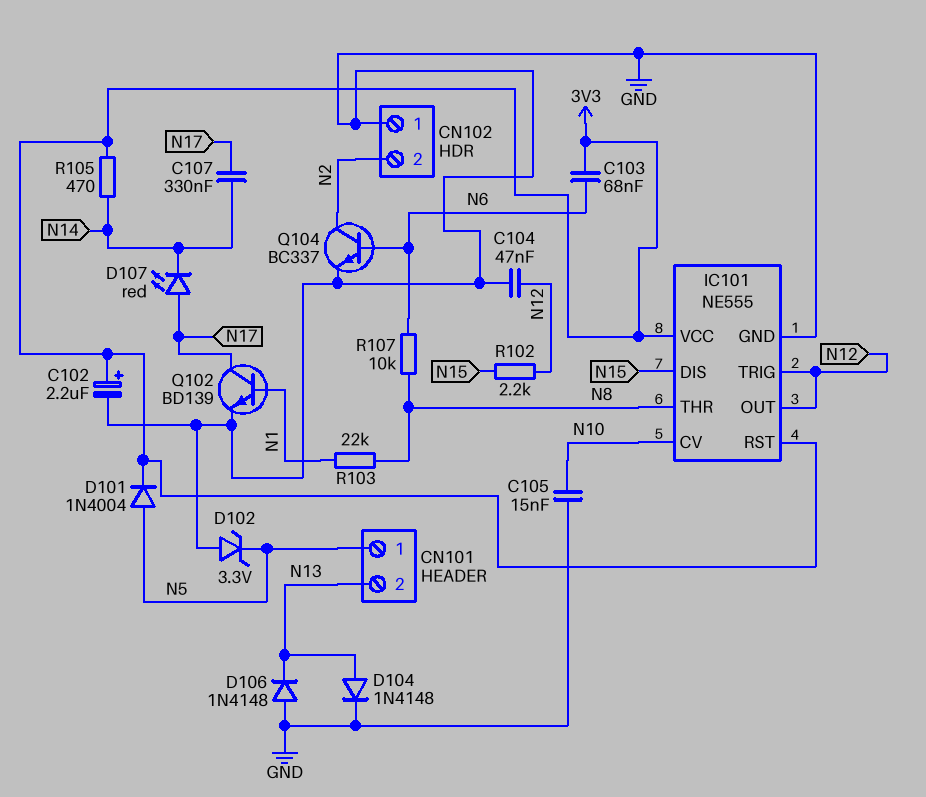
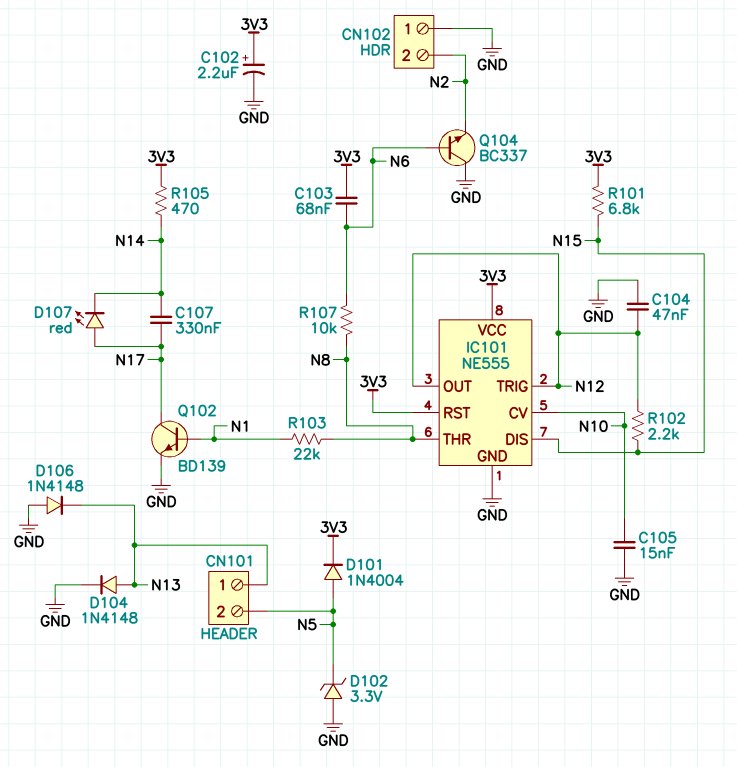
CN101 pin 1: N5 -> N13
CN101 pin 2: N13 -> N5
Q104: NPN BC337 (B N6, C N2, E GND) -> NPN BC337 (B N6, C GND, E N2)
R101: none -> 6.8k (3V3, N15)

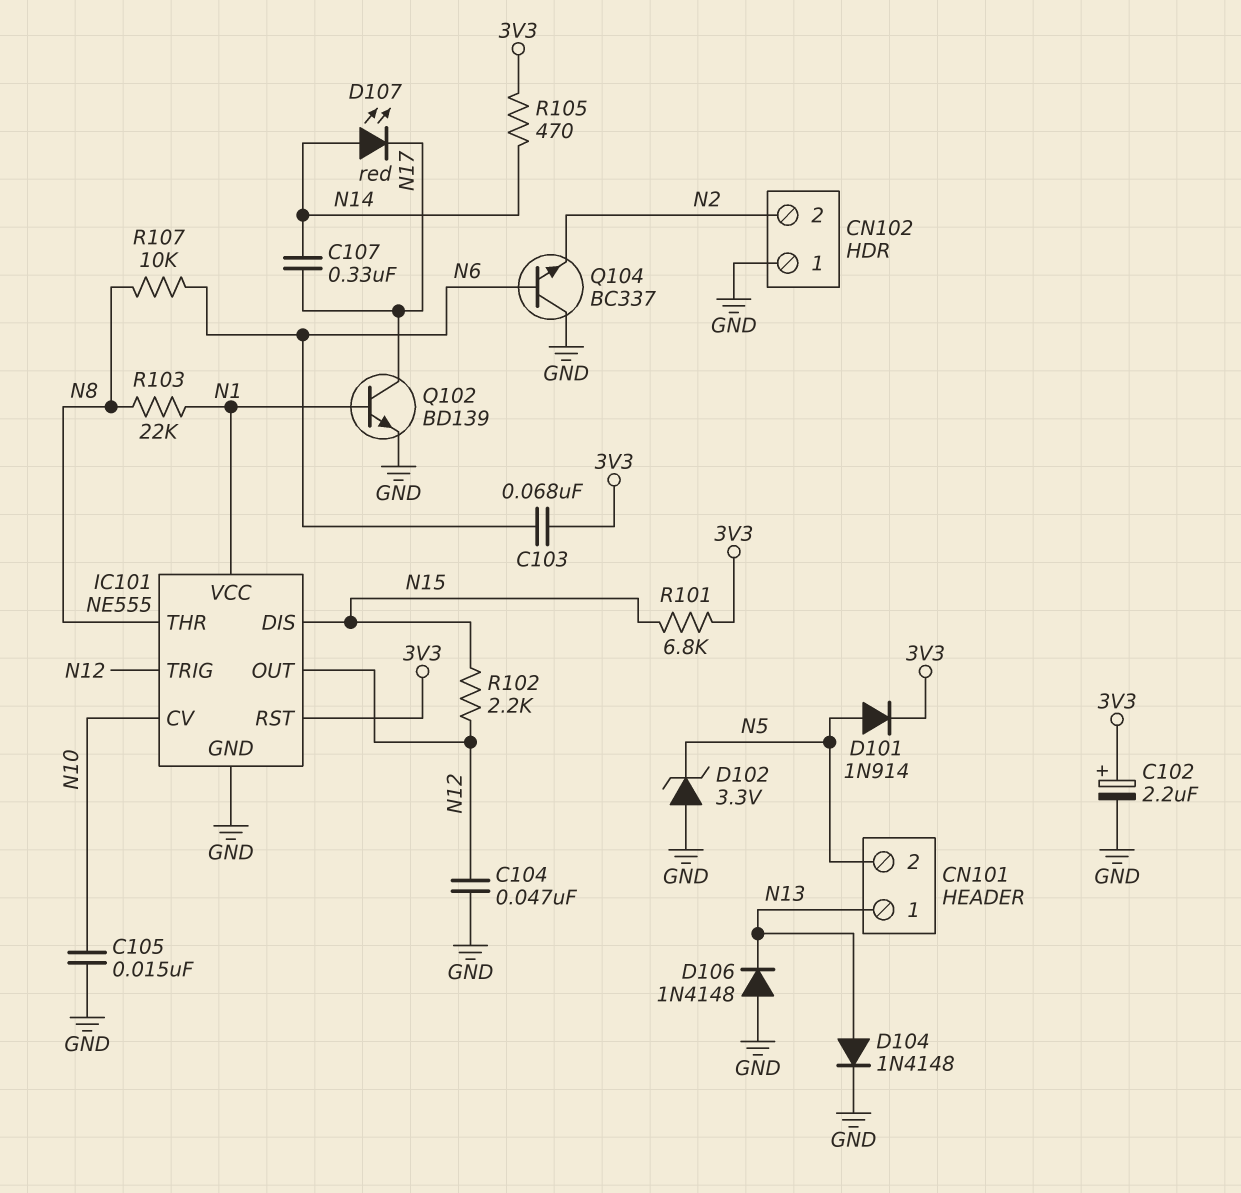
D101: diode 1N4004 (A N5, K 3V3) -> diode 1N914 (A N5, K 3V3)
D107: LED red (A N17, K N14) -> LED red (A N14, K N17)
IC101 pin VCC: 3V3 -> N1

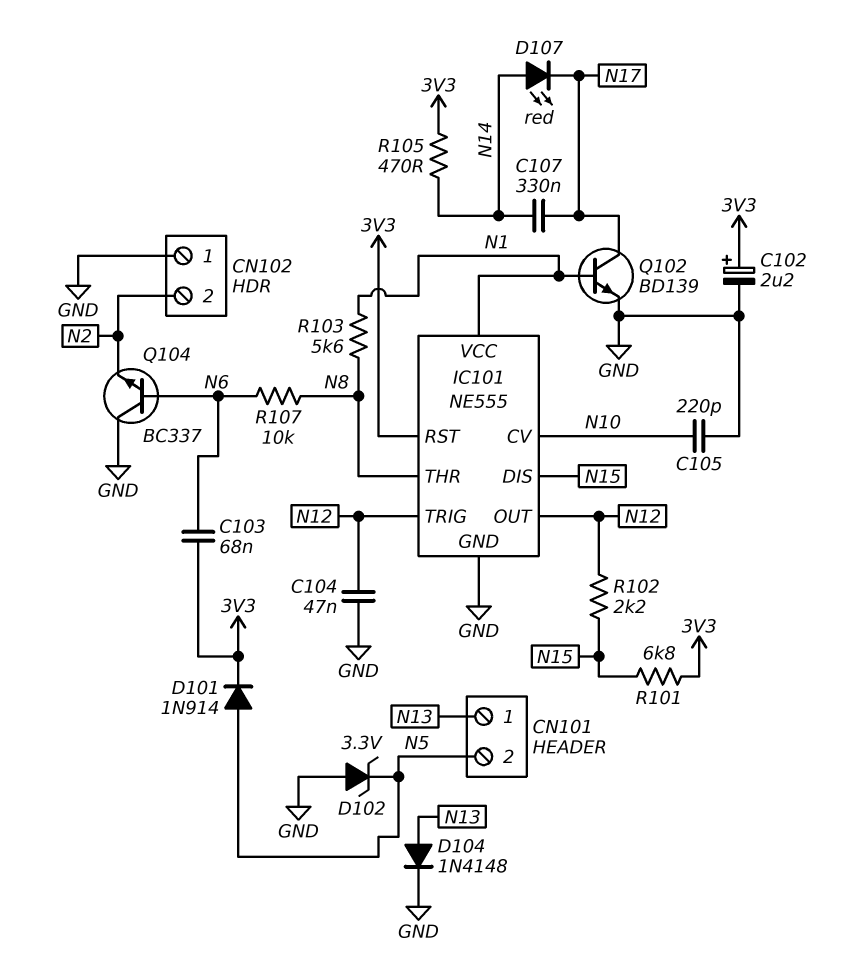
C105: 15nF (GND, N10) -> 220pF (GND, N10)
D106: diode 1N4148 (A GND, K N13) -> none
R103: 22k (N1, N8) -> 5.6k (N1, N8)

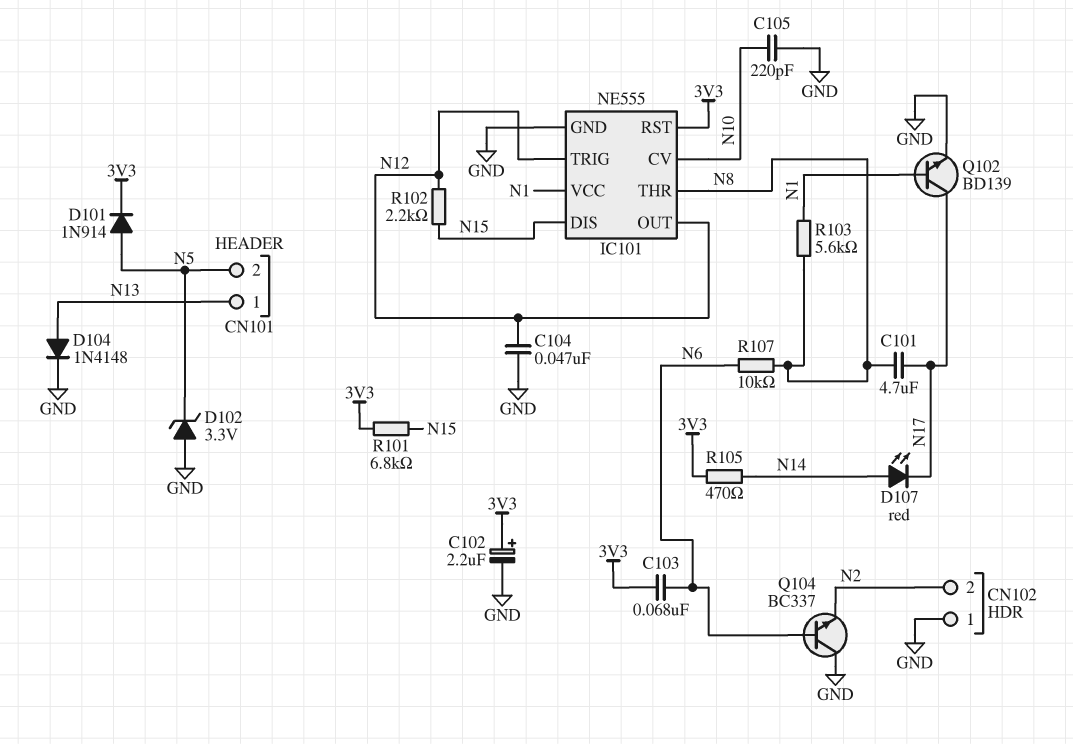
C101: none -> 4.7uF (N8, N17)
C107: 330nF (N14, N17) -> none

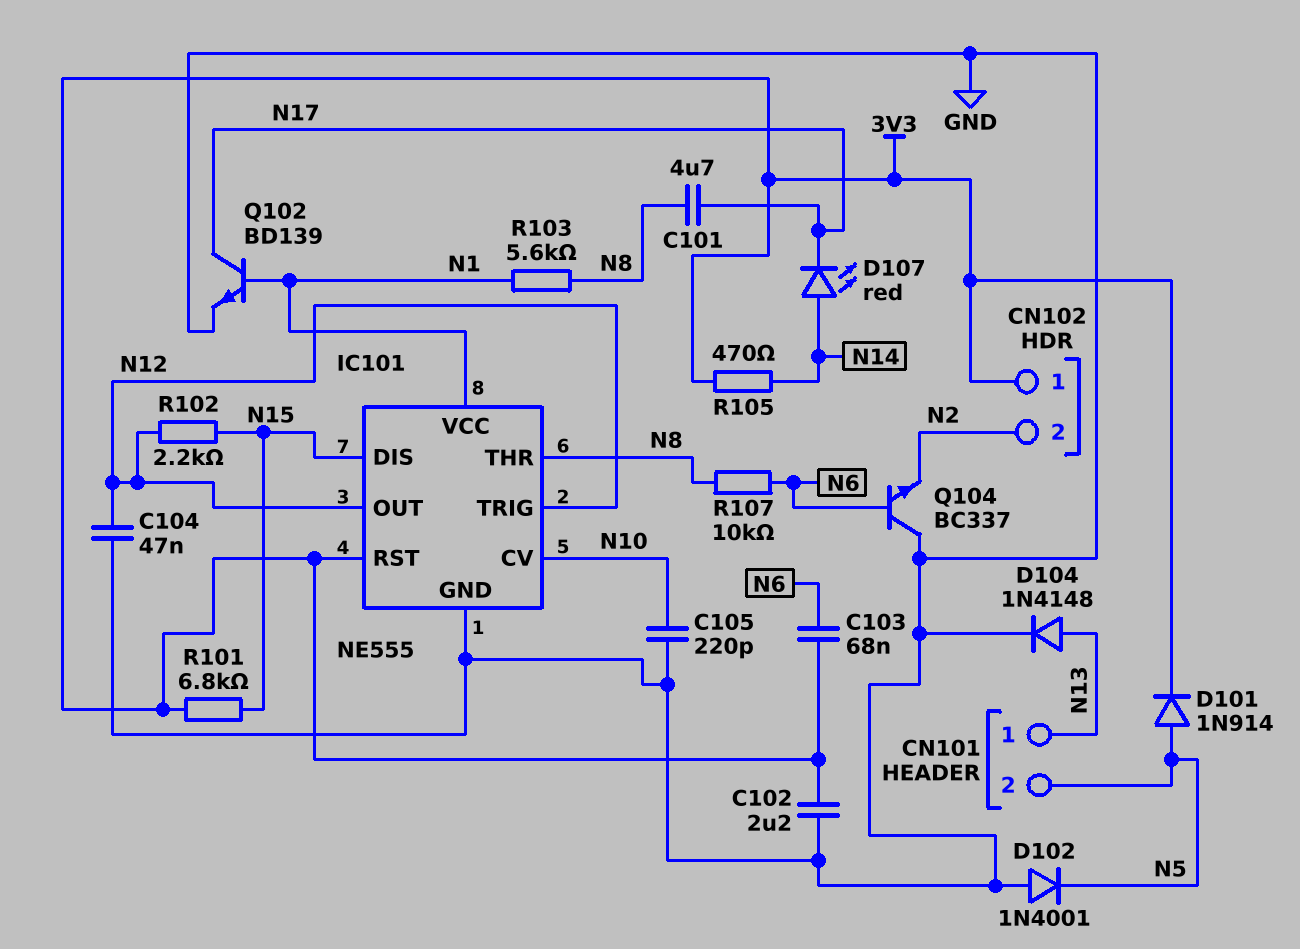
C102: 2.2uF (plus 3V3, minus GND) -> 2.2uF (3V3, GND)
CN102 pin 1: GND -> 3V3
D102: zener 3.3V (A GND, K N5) -> diode 1N4001 (A GND, K N5)

